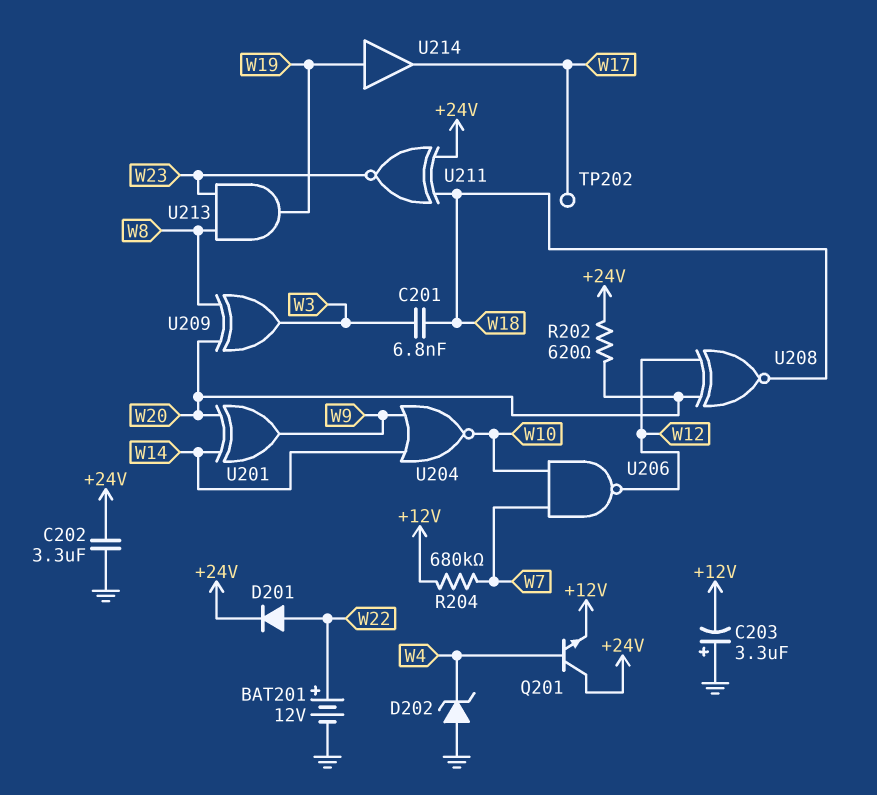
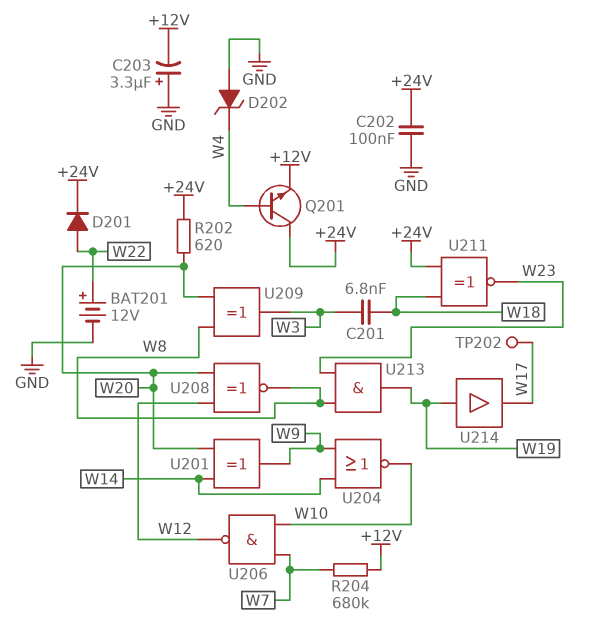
C202: 3.3uF (+24V, GND) -> 100nF (+24V, GND)
U208: XNOR (in W12, in W20, out W18) -> XNOR (in W12, in W20, out W8)

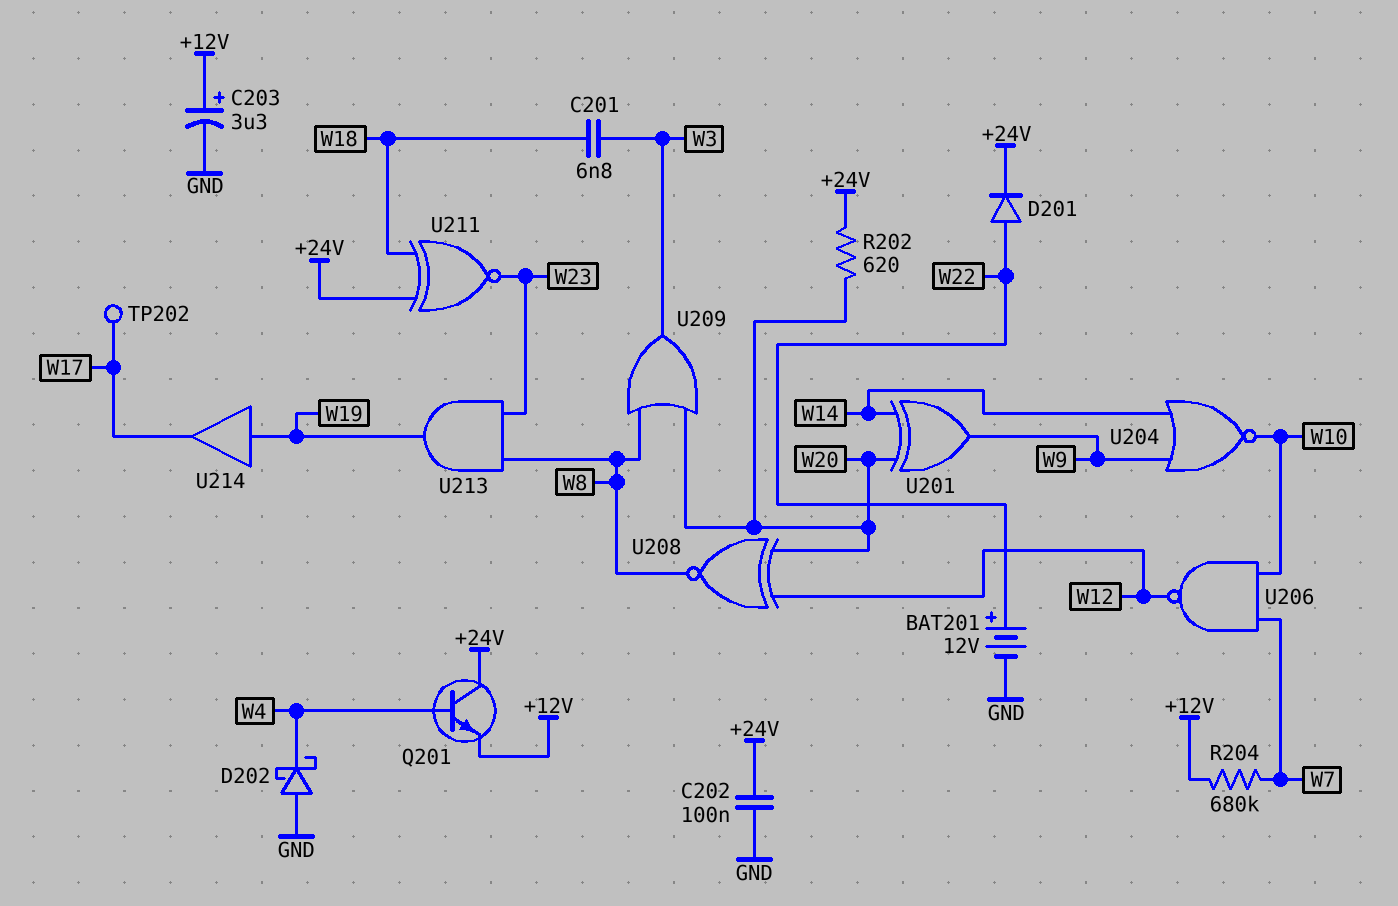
C203: 3.3uF (plus GND, minus +12V) -> 3.3uF (plus +12V, minus GND)
D202: zener (A GND, K W4) -> schottky (A GND, K W4)
U209: XOR (in W8, in W20, out W3) -> OR (in W8, in W20, out W3)

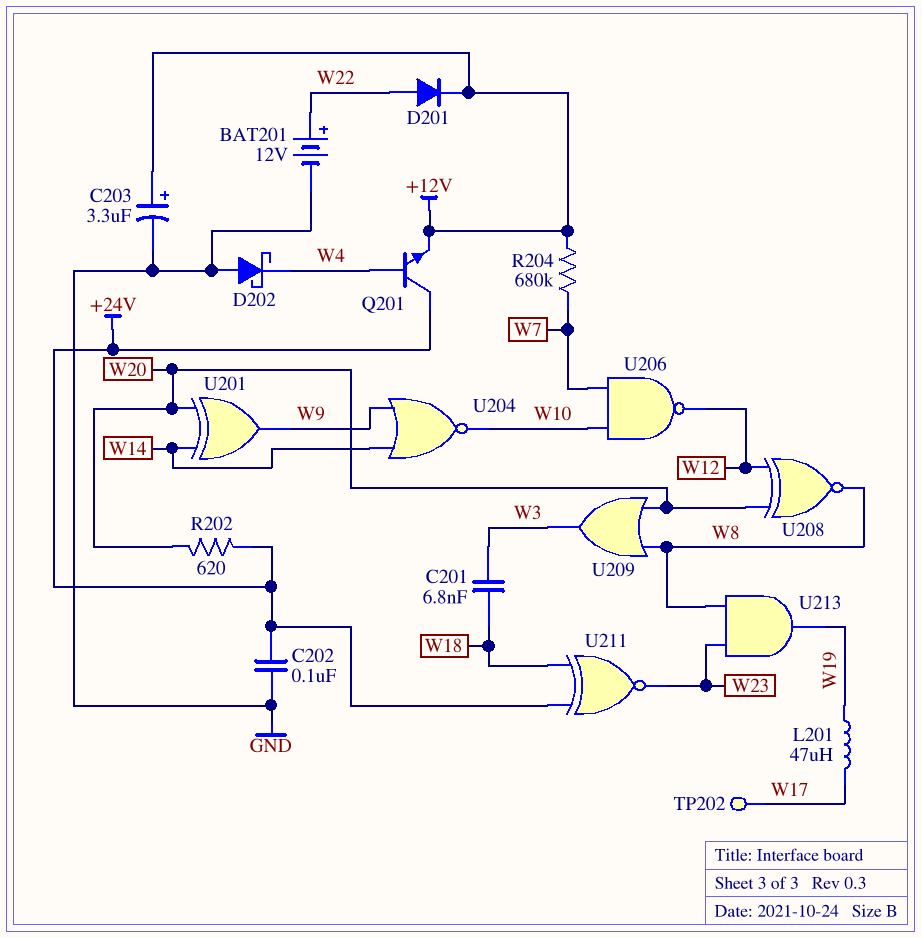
D201: diode (A W22, K +24V) -> diode (A W22, K +12V)
L201: none -> 47uH (W17, W19)
U214: buffer (in W19, out W17) -> none

